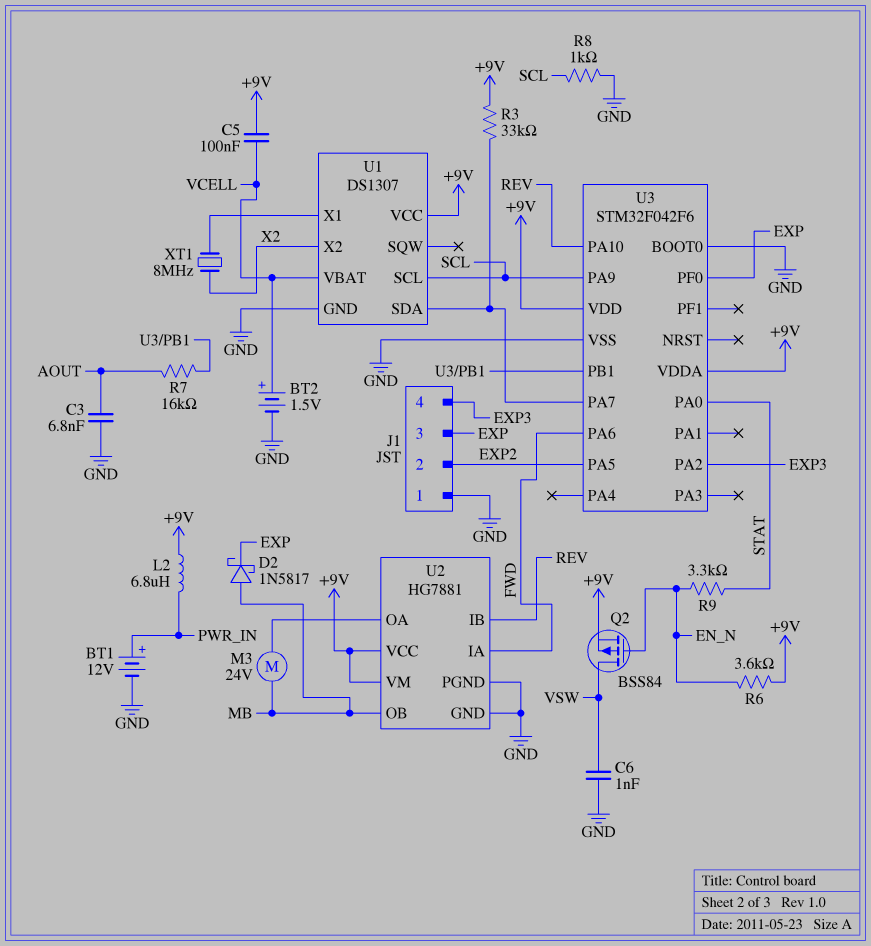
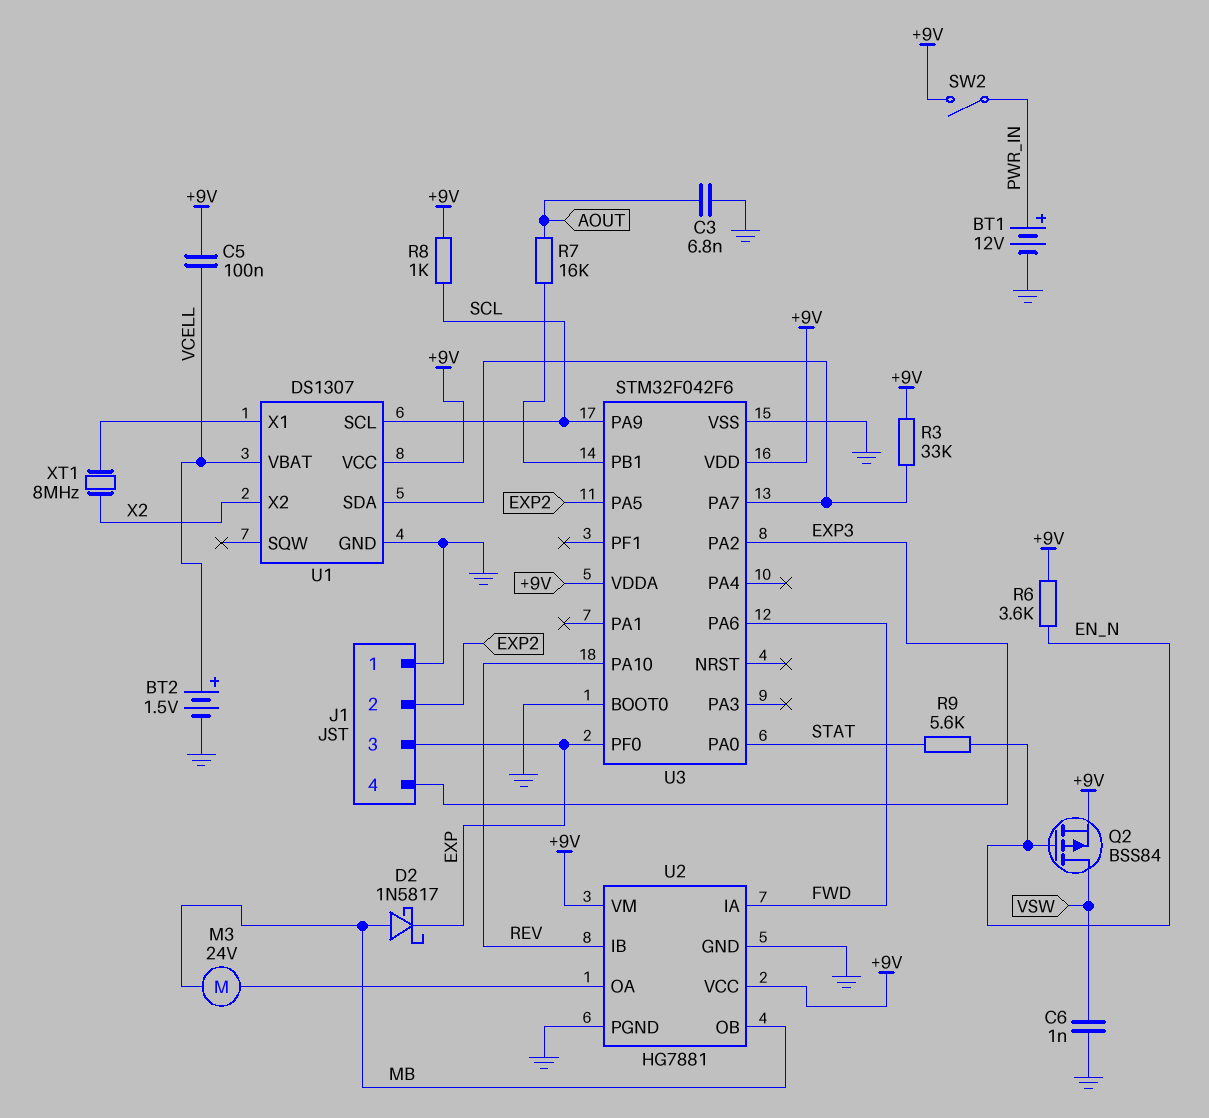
L2: 6.8uH (+9V, PWR_IN) -> none
R8: 1k (GND, SCL) -> 1k (+9V, SCL)
R9: 3.3k (EN_N, STAT) -> 5.6k (EN_N, STAT)
SW2: none -> switch (+9V, PWR_IN)

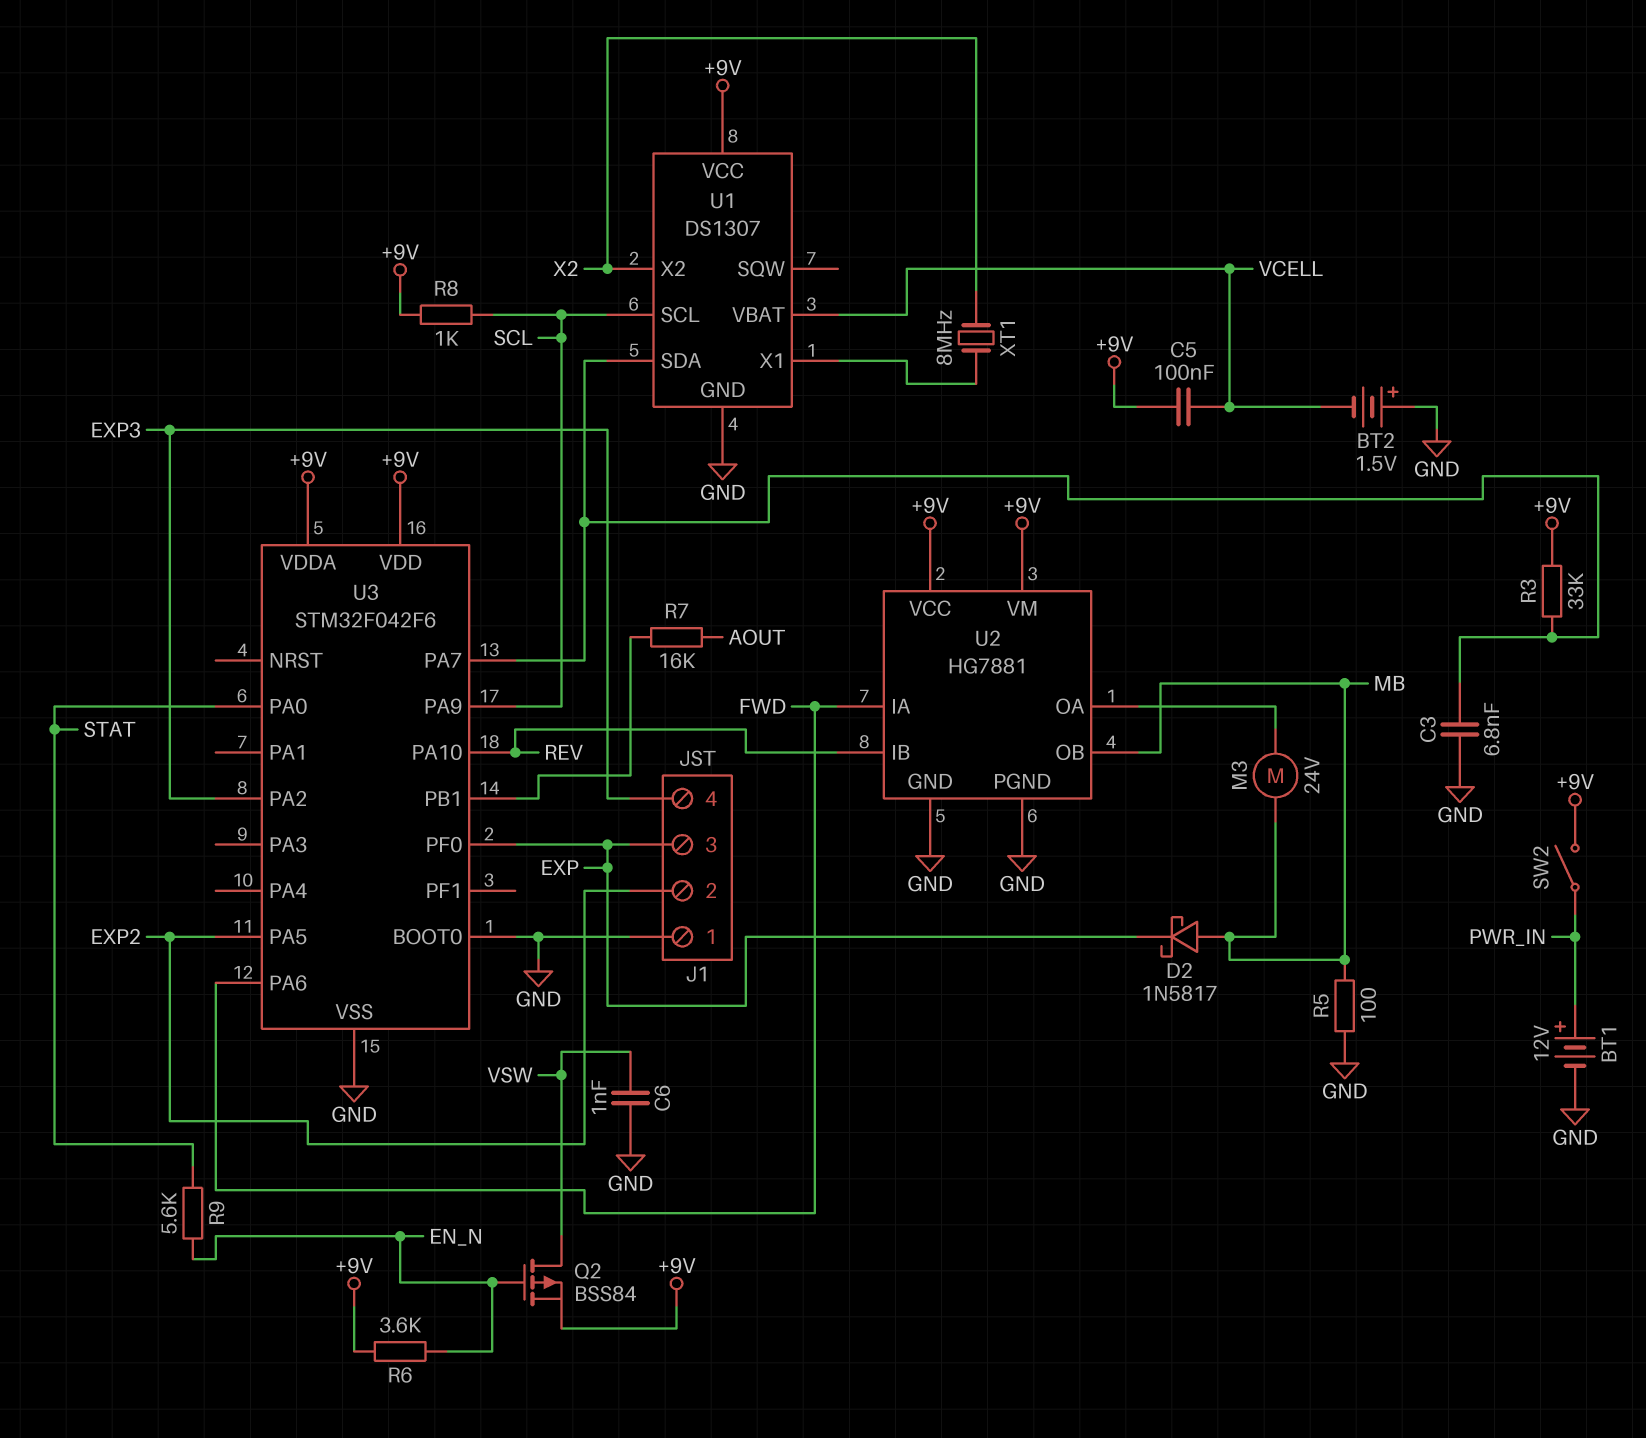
BT2: 1.5V (plus VCELL, minus GND) -> 1.5V (plus GND, minus VCELL)
C3: 6.8nF (AOUT, GND) -> 6.8nF (GND, U1/SDA)
R5: none -> 100 (GND, MB)

